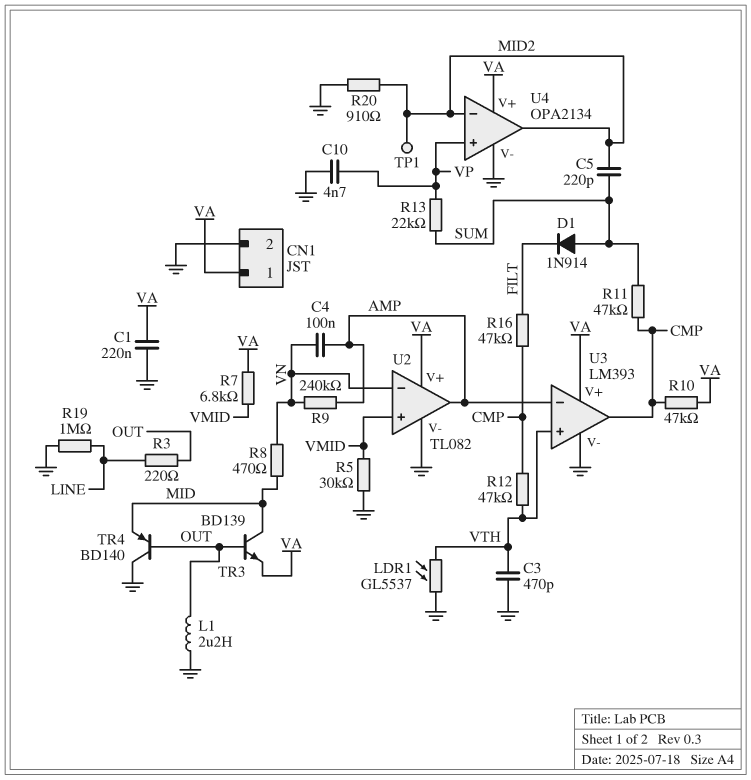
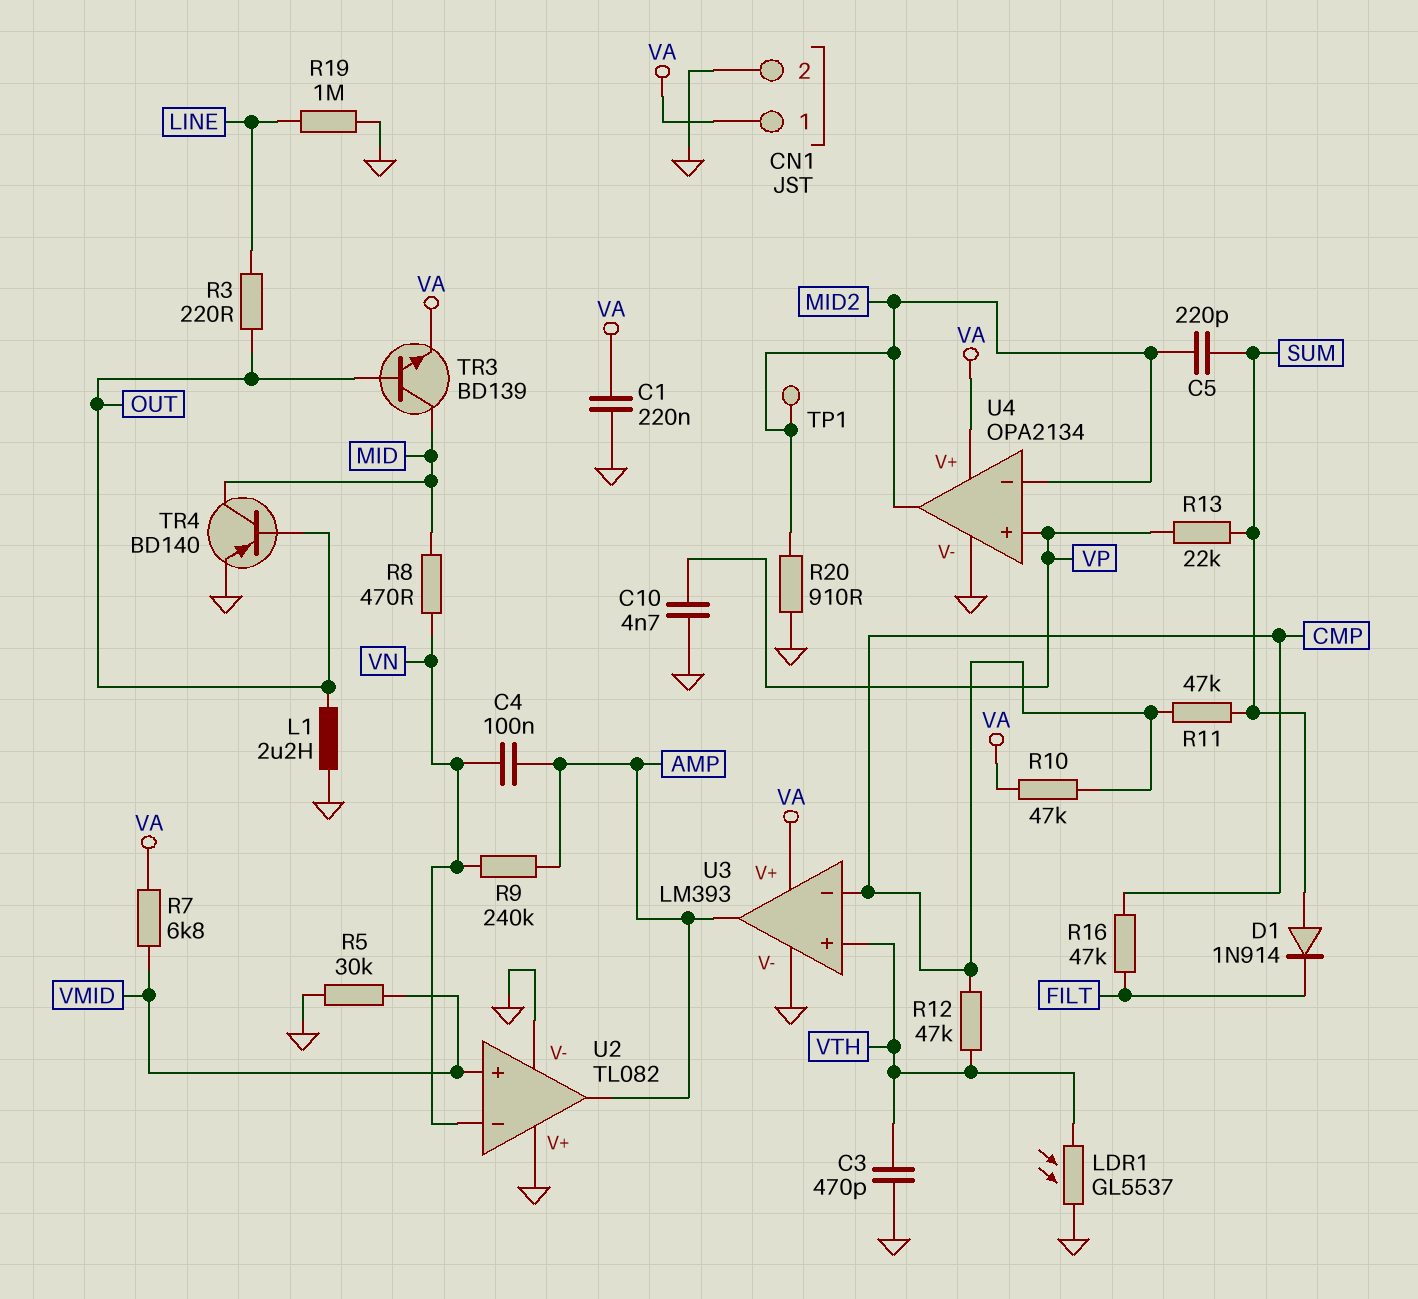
TR4: PNP BD140 (B OUT, C GND, E MID) -> PNP BD140 (B OUT, C MID, E GND)
U2 pin V+: VA -> GND
U3 pin in-: AMP -> CMP
U3 pin out: CMP -> AMP

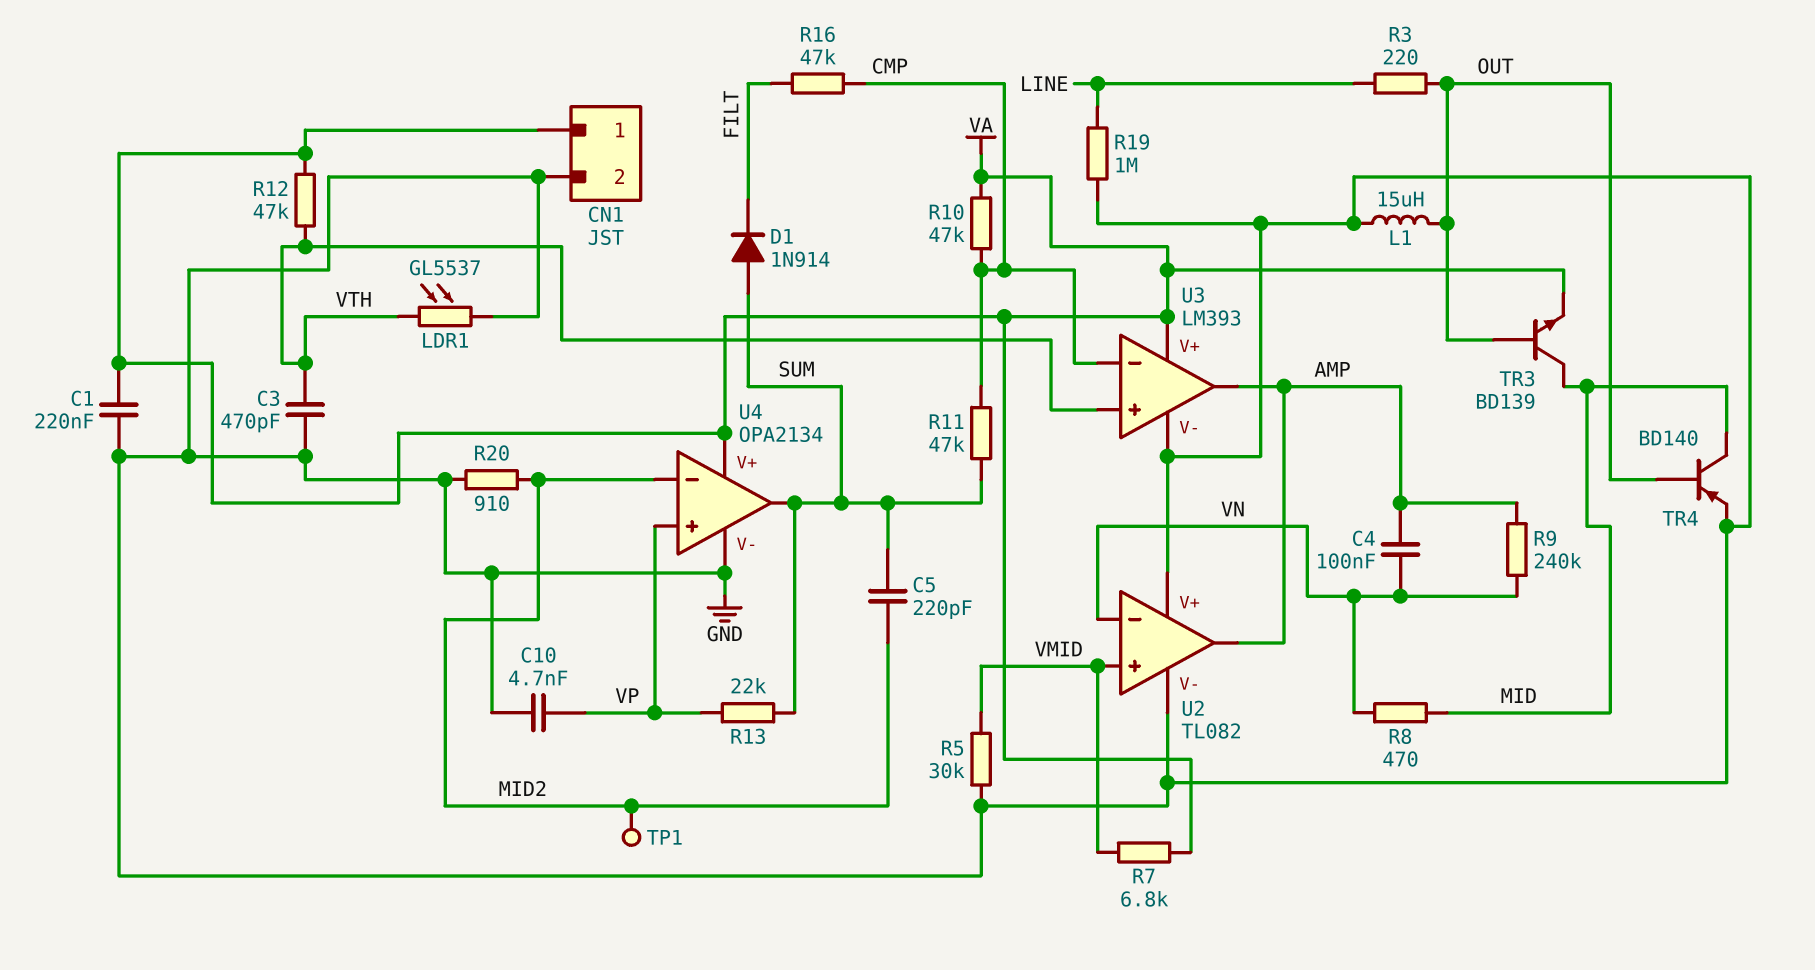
L1: 2.2uH (GND, OUT) -> 15uH (GND, OUT)
R12: 47k (CMP, VTH) -> 47k (VA, VTH)
U4 pin out: MID2 -> SUM

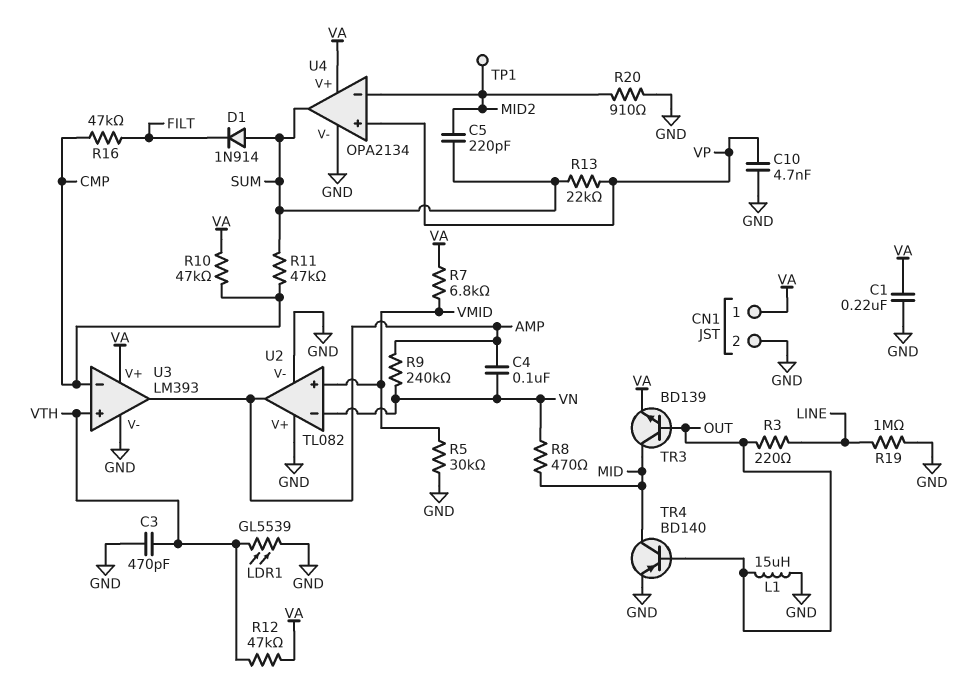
LDR1: GL5537 (GND, VTH) -> GL5539 (GND, VTH)

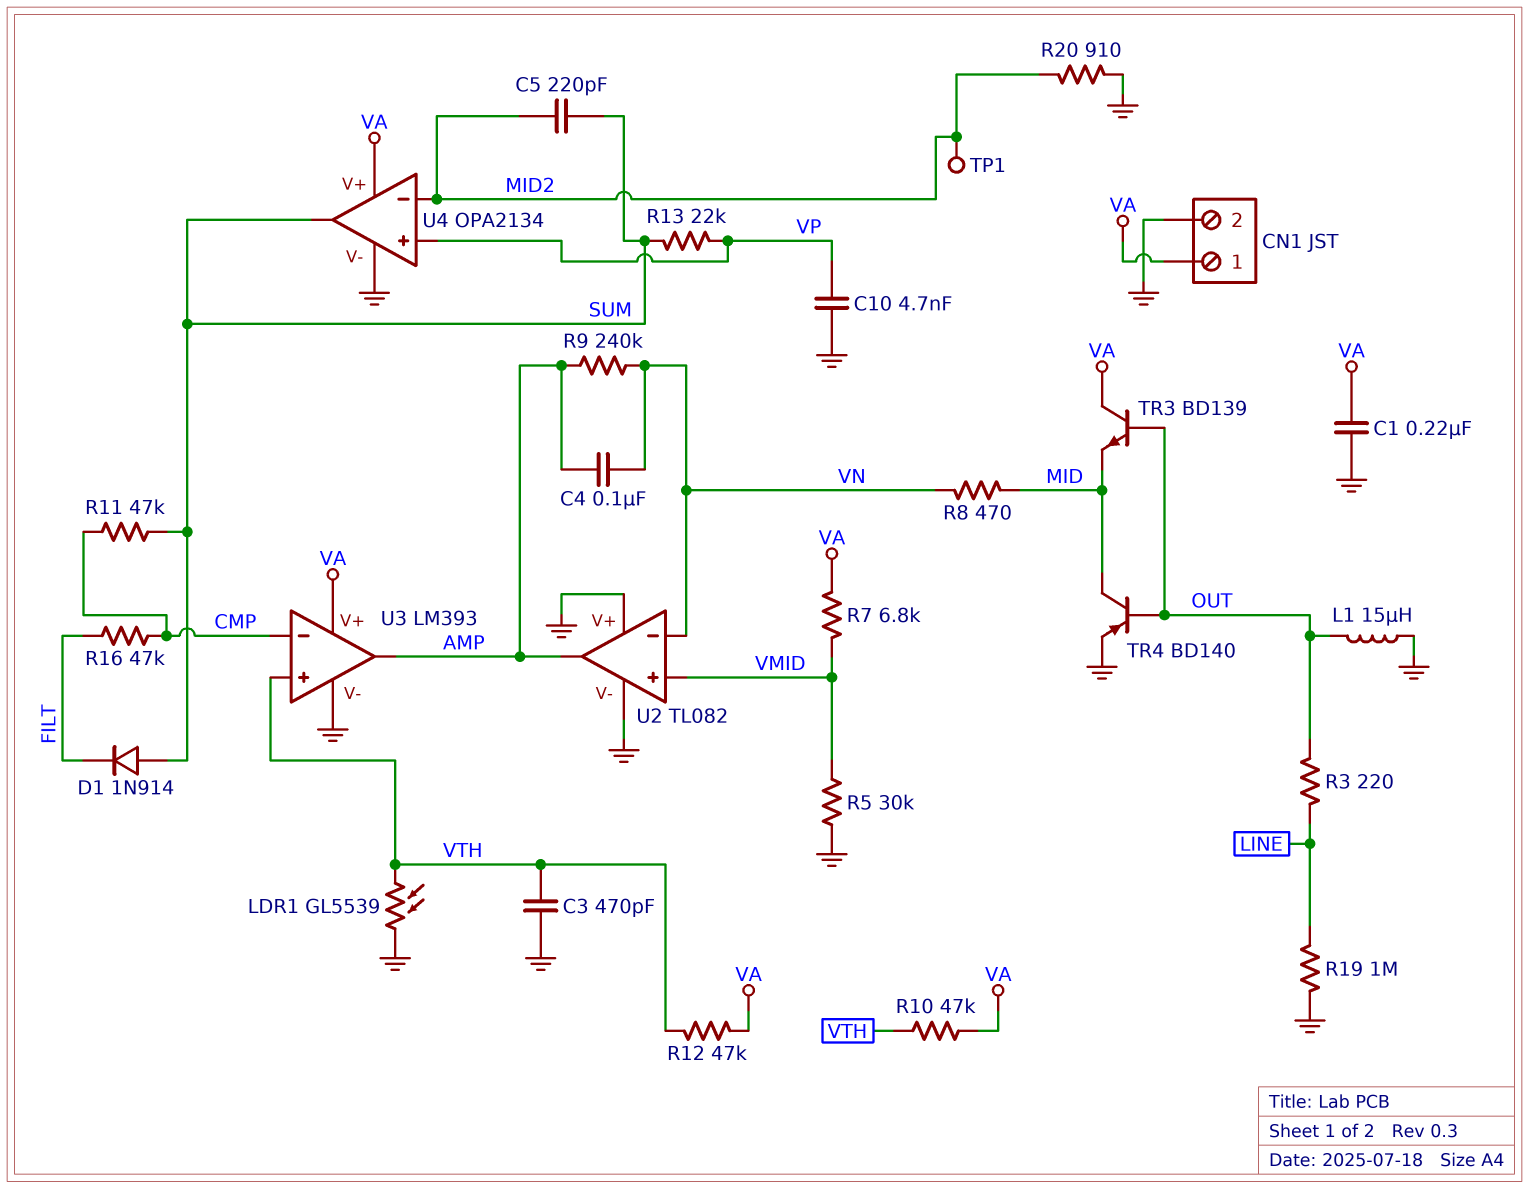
R10: 47k (CMP, VA) -> 47k (VA, VTH)
TR3: NPN BD139 (B OUT, C MID, E VA) -> NPN BD139 (B OUT, C VA, E MID)

